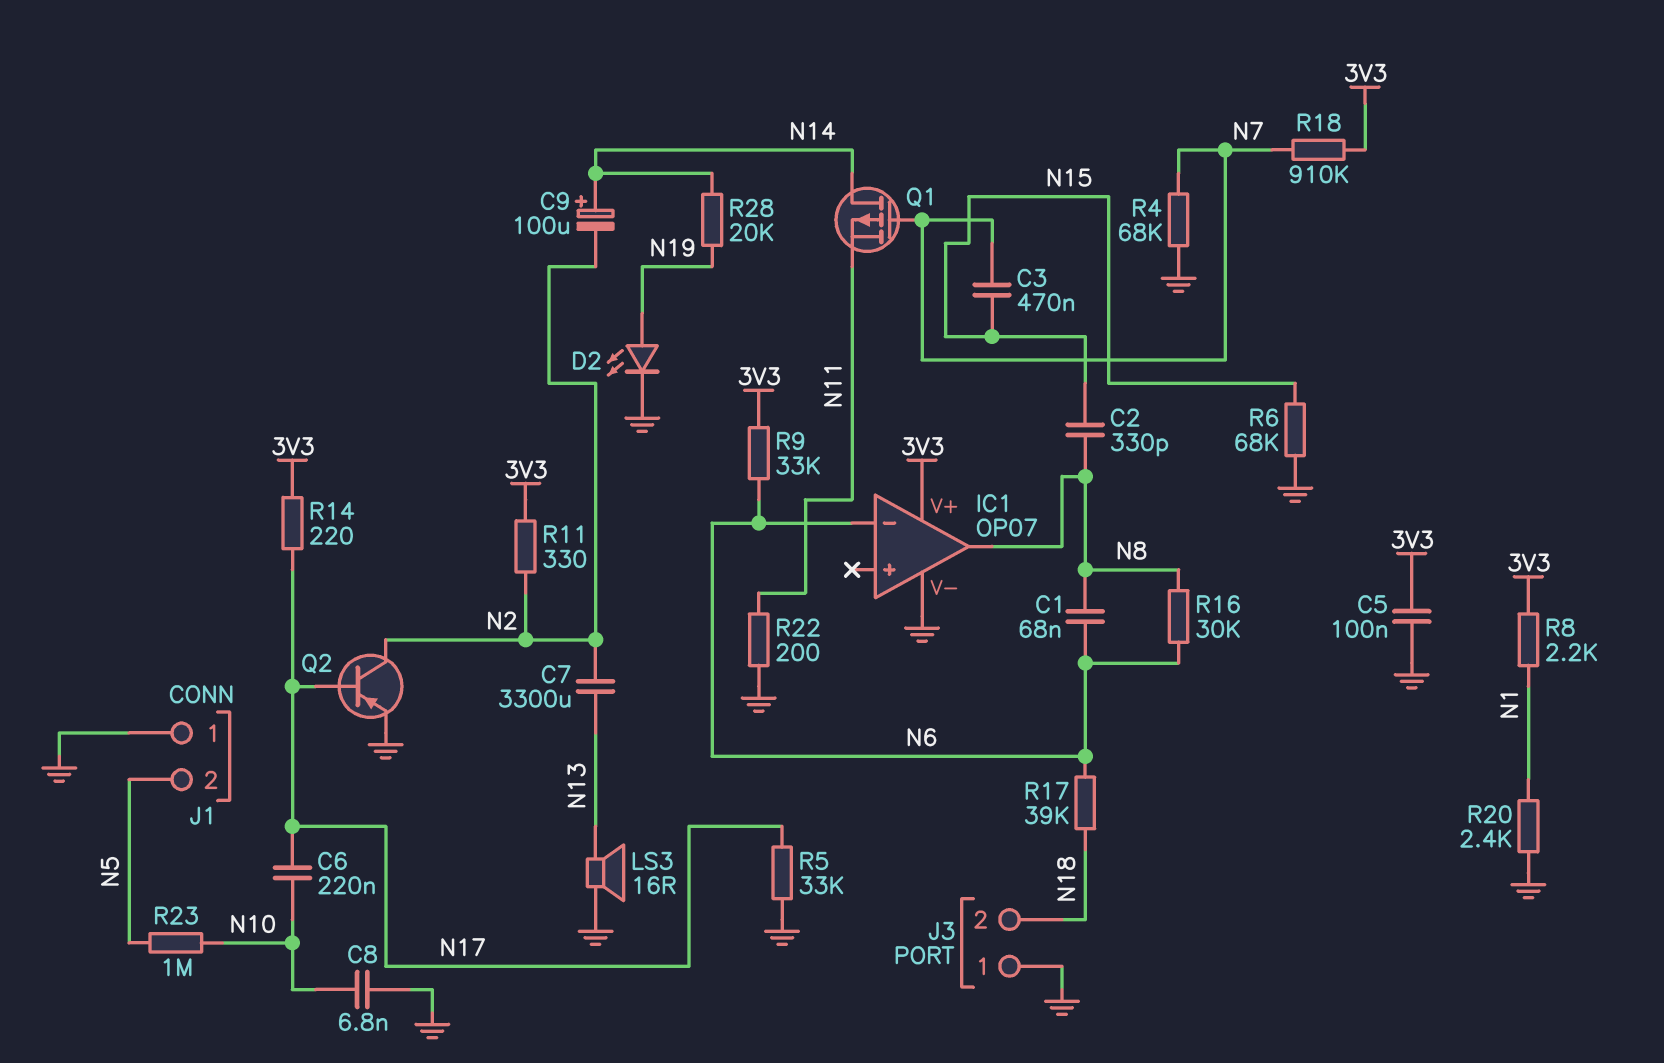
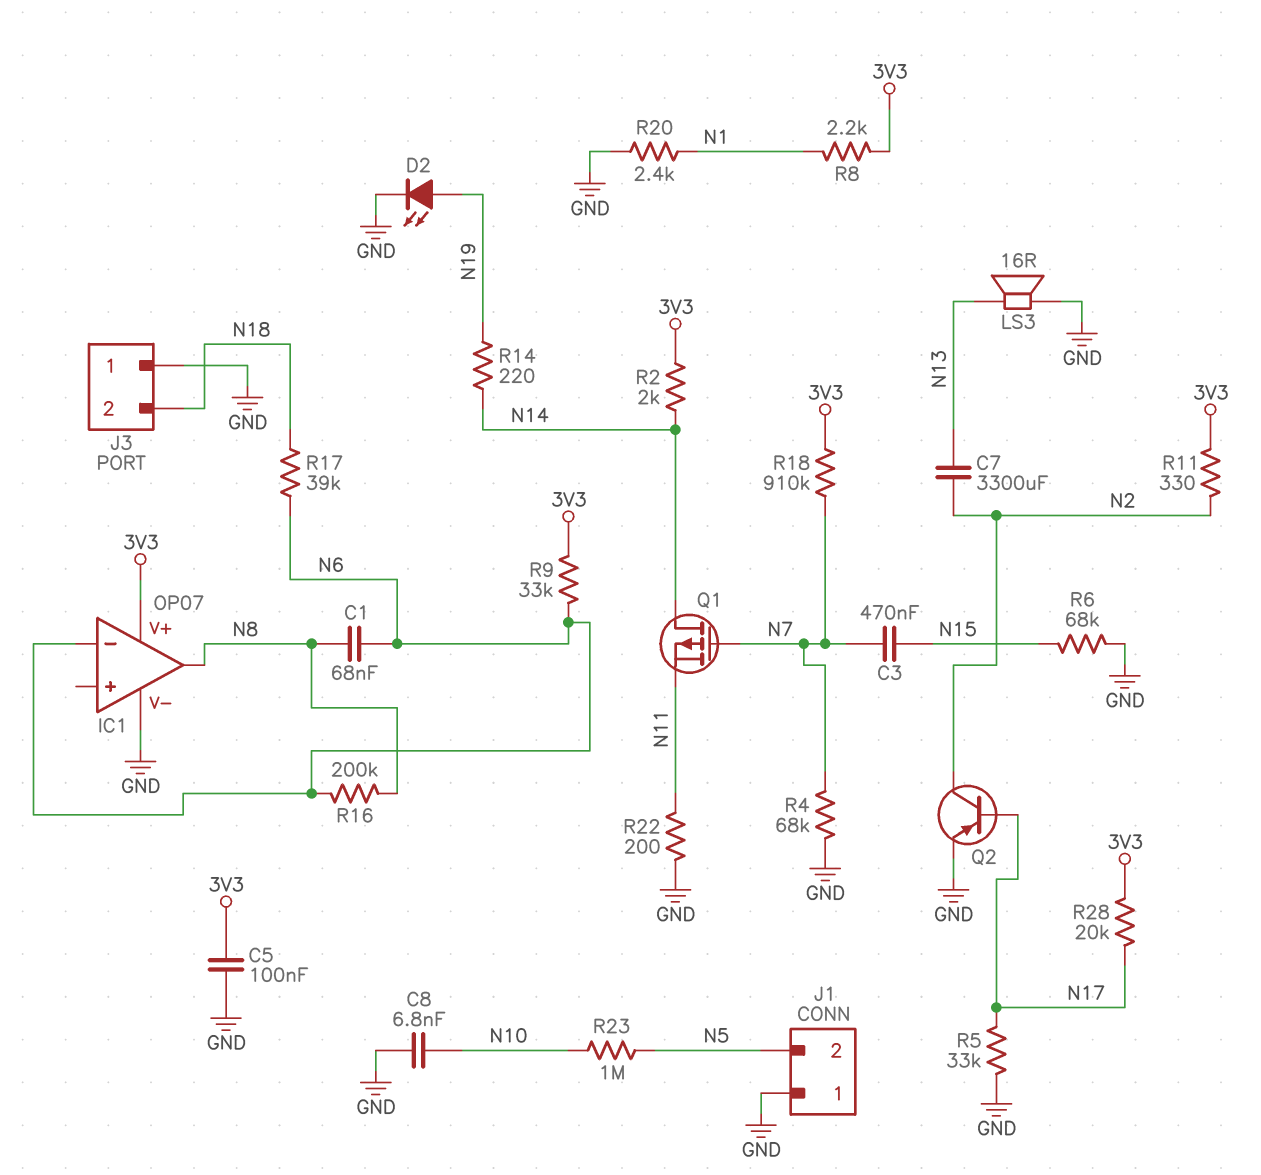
C2: 330pF (N8, N15) -> none
C6: 220nF (N10, N17) -> none
C9: 100uF (plus N14, minus N2) -> none
R2: none -> 2k (3V3, N14)
R14: 220 (3V3, N17) -> 220 (N14, N19)
R16: 30k (N6, N8) -> 200k (N6, N8)
R28: 20k (N14, N19) -> 20k (3V3, N17)

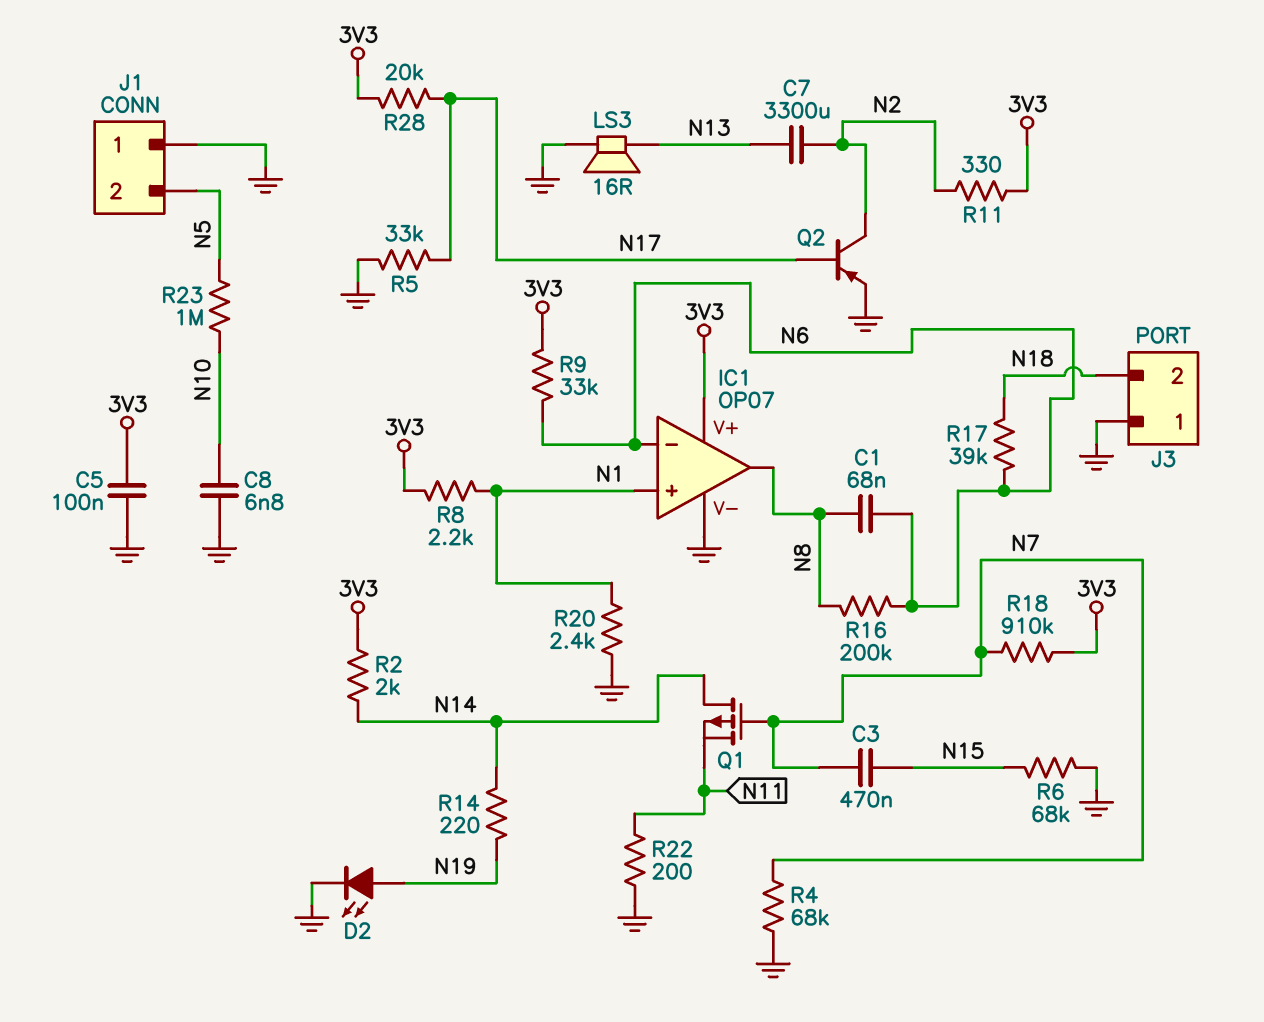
IC1 pin in+: none -> N1

